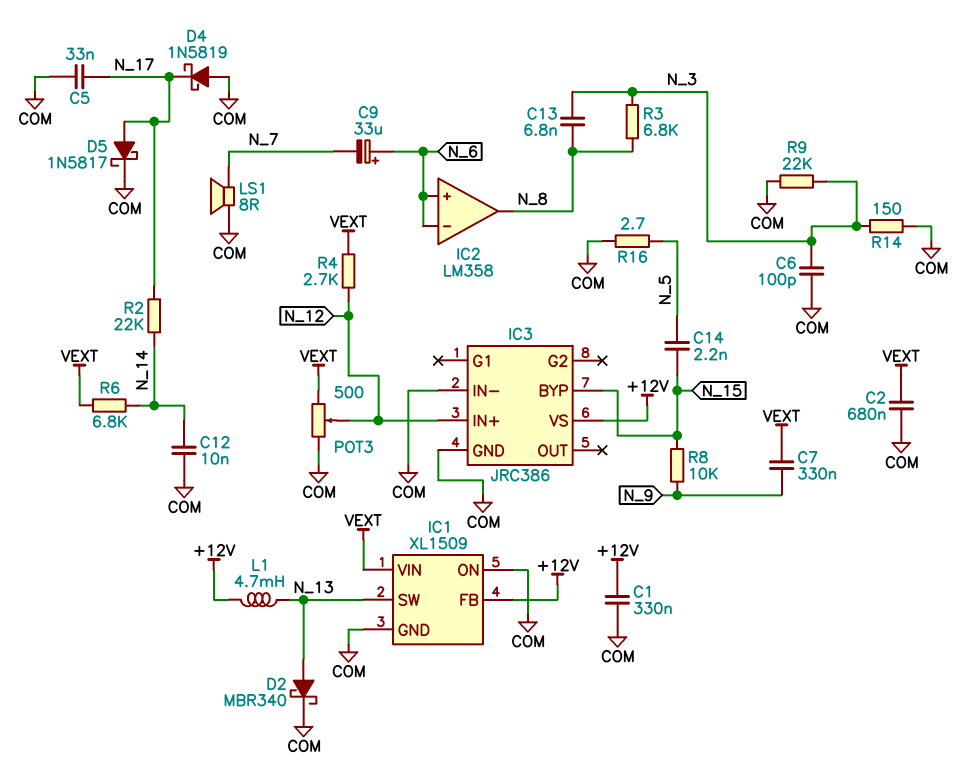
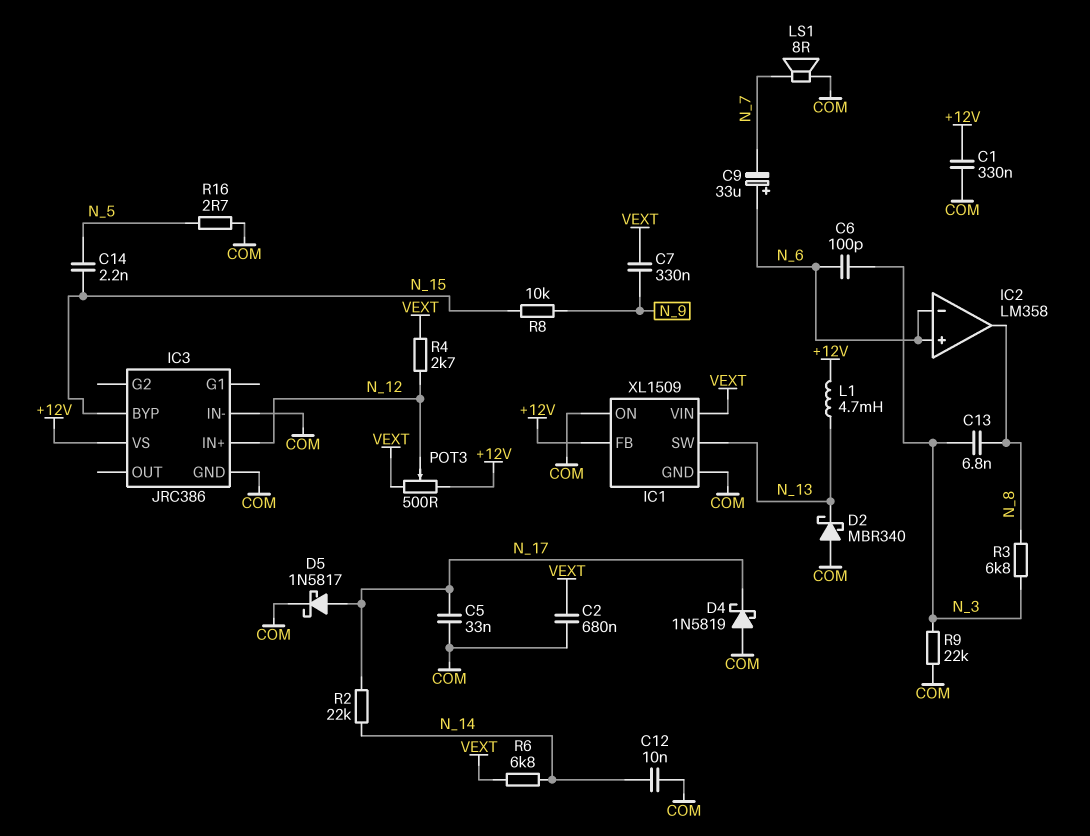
C6: 100pF (COM, N_3) -> 100pF (N_3, N_6)
D2: schottky MBR340 (A N_13, K COM) -> schottky MBR340 (A COM, K N_13)
POT3: 500 (COM, VEXT, wiper N_12) -> 500 (+12V, VEXT, wiper N_12)
R14: 150 (COM, N_3) -> none

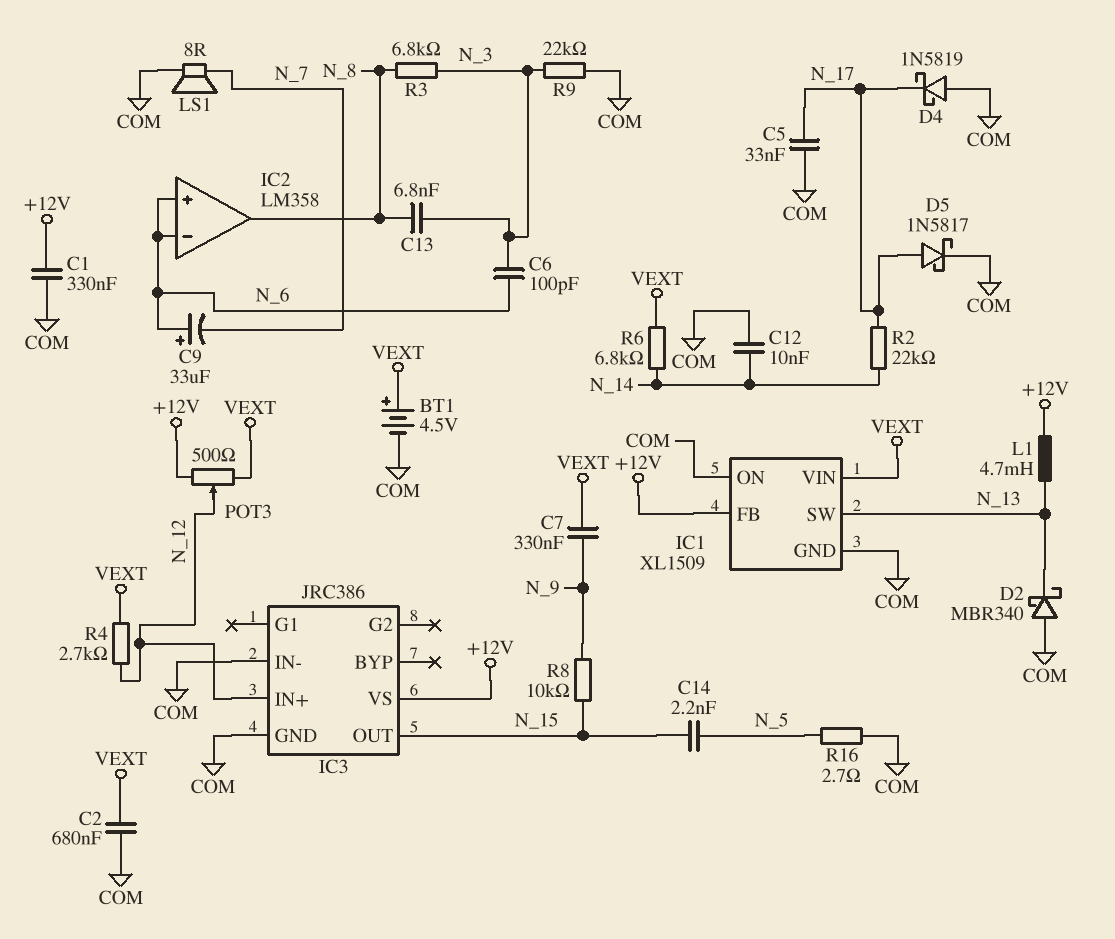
BT1: none -> 4.5V (plus VEXT, minus COM)
IC3 pin BYP: N_15 -> none
IC3 pin OUT: none -> N_15

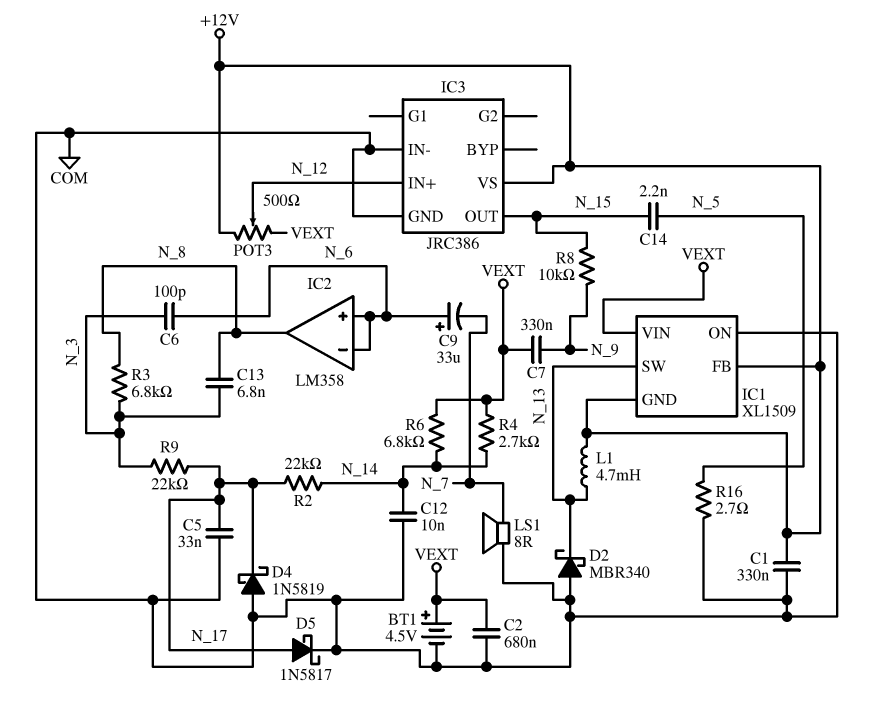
IC1 pin GND: COM -> +12V
R4: 2.7k (N_12, VEXT) -> 2.7k (N_14, VEXT)
R9: 22k (COM, N_3) -> 22k (N_3, N_17)

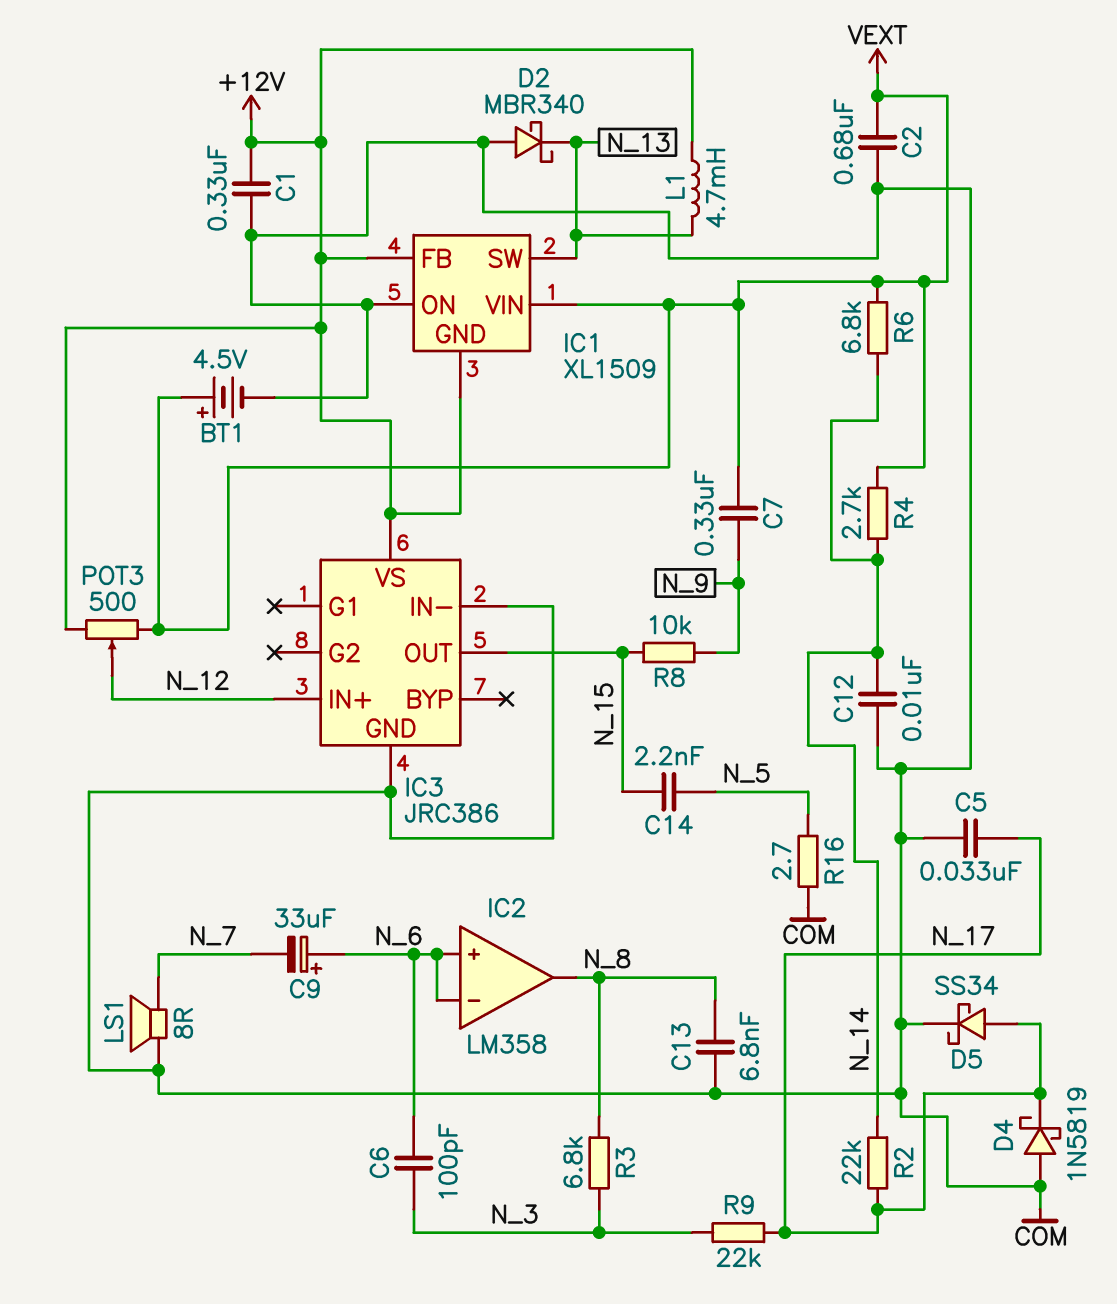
C13: 6.8nF (N_3, N_8) -> 6.8nF (COM, N_8)
D5: schottky 1N5817 (A N_17, K COM) -> schottky SS34 (A N_17, K COM)

